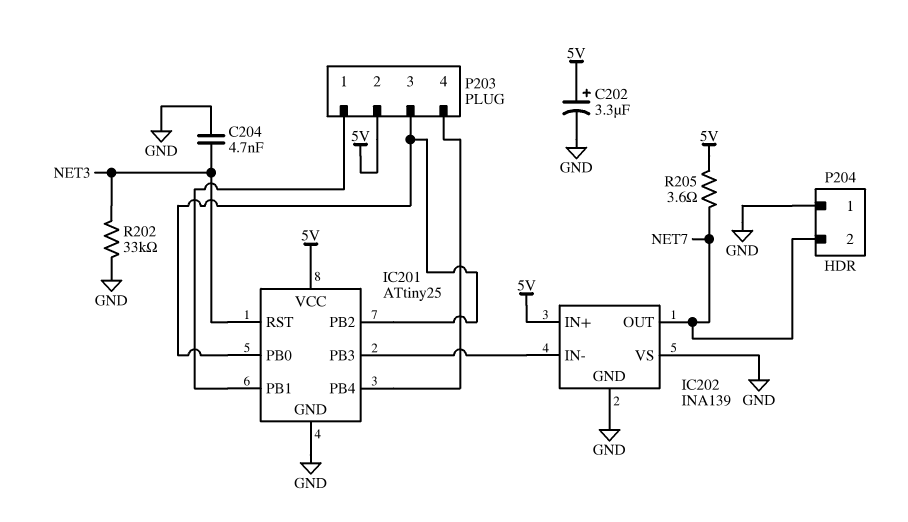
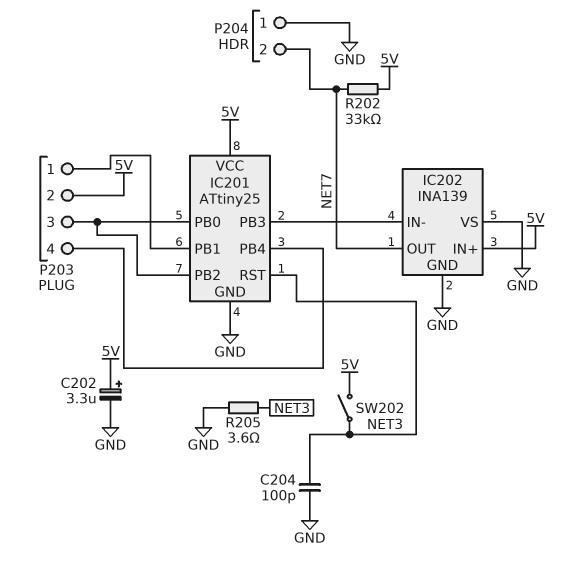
C204: 4.7nF (GND, NET3) -> 100pF (GND, NET3)
R202: 33k (GND, NET3) -> 33k (5V, NET7)
R205: 3.6 (5V, NET7) -> 3.6 (GND, NET3)
SW202: none -> switch (5V, NET3)

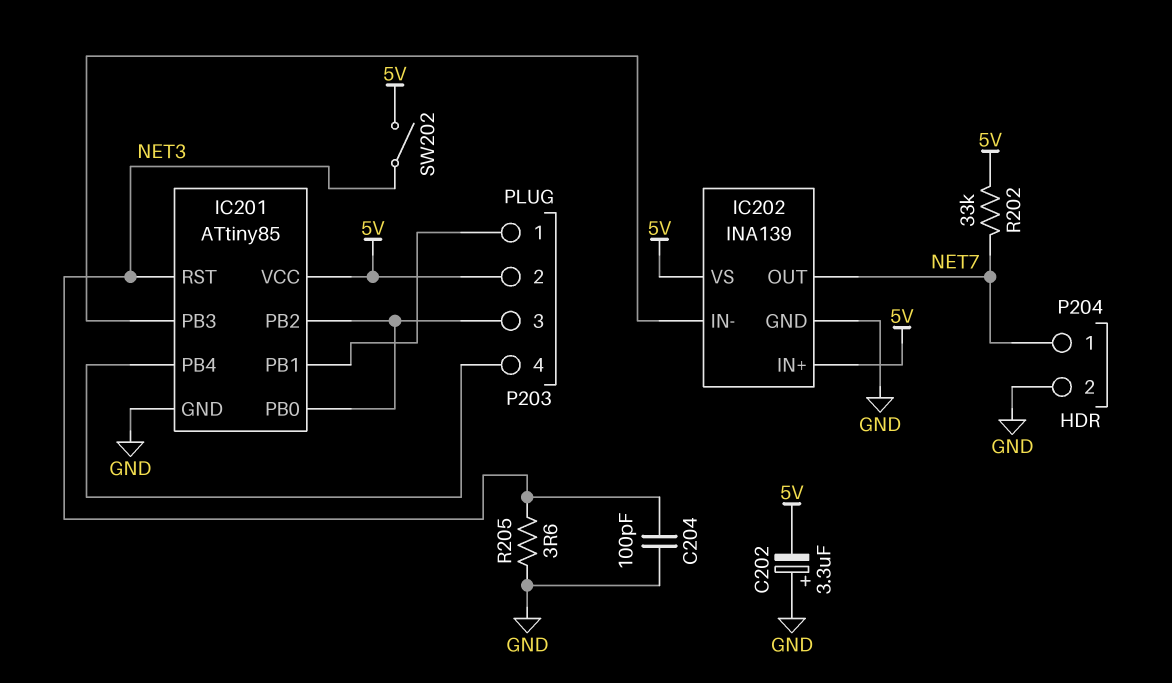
C202: 3.3uF (plus 5V, minus GND) -> 3.3uF (plus GND, minus 5V)
IC201: ATtiny25 -> ATtiny85
IC202 pin VS: GND -> 5V
P204 pin 1: GND -> NET7
P204 pin 2: NET7 -> GND

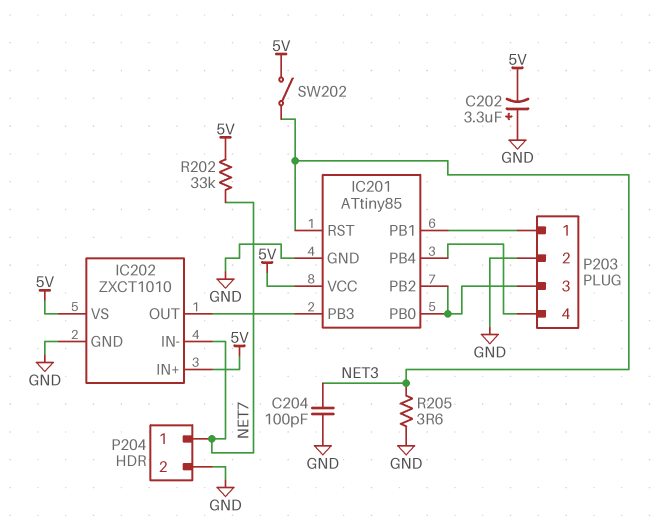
IC202: INA139 -> ZXCT1010
IC202 pin IN-: IC201/PB3 -> NET7
IC202 pin OUT: NET7 -> IC201/PB3
P203 pin 2: 5V -> GND

